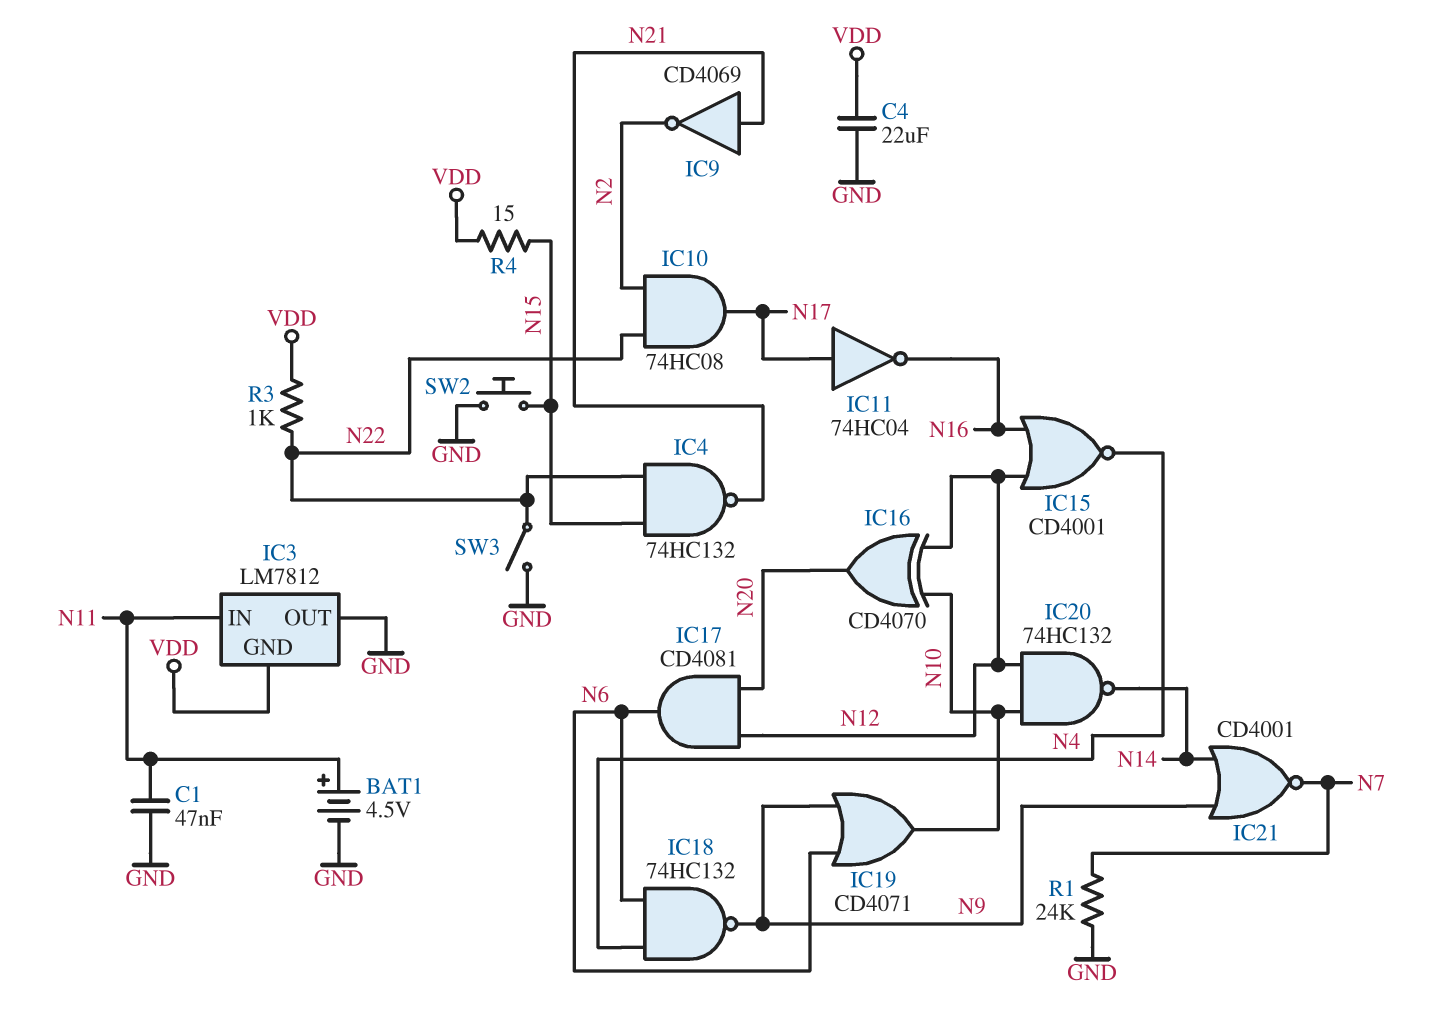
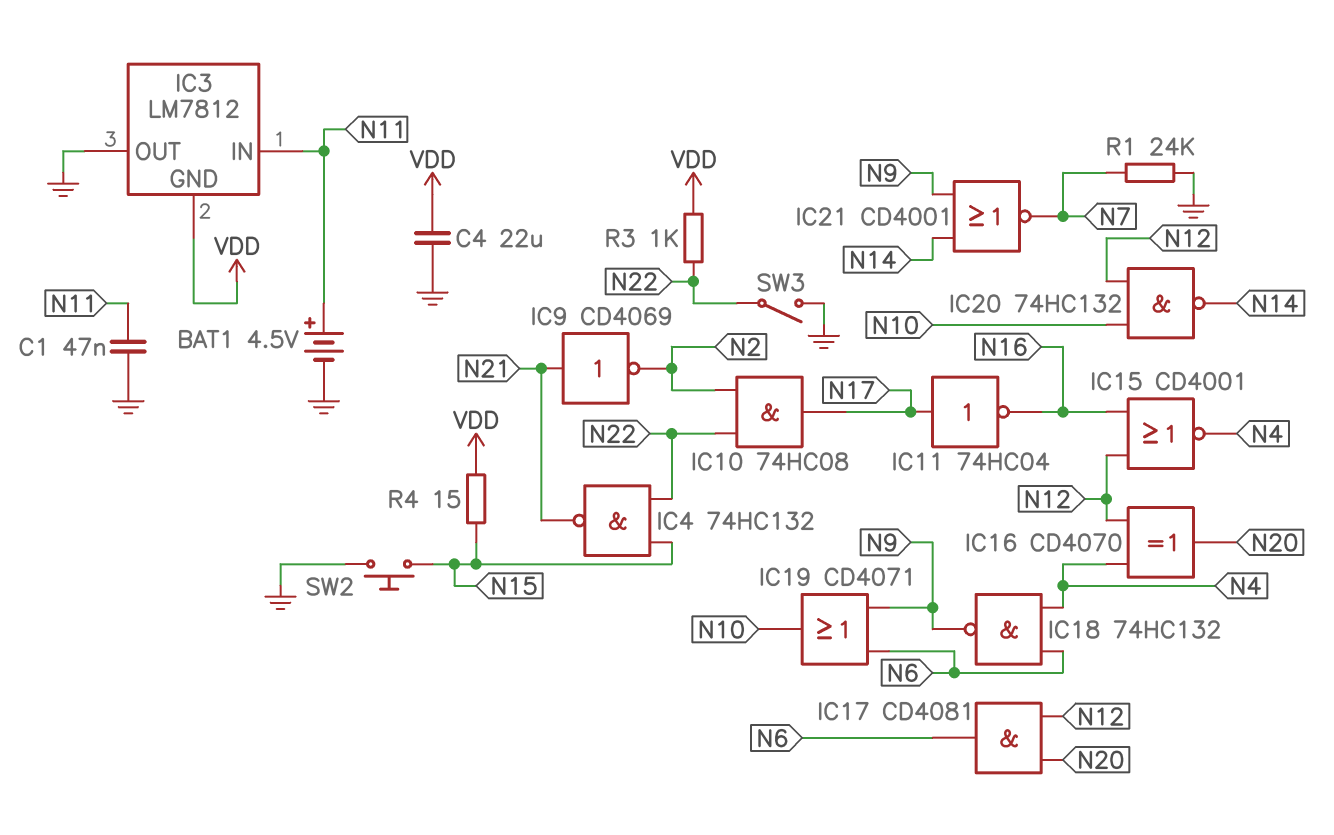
IC16: XOR CD4070 (in N10, in N12, out N20) -> XOR CD4070 (in N4, in N12, out N20)

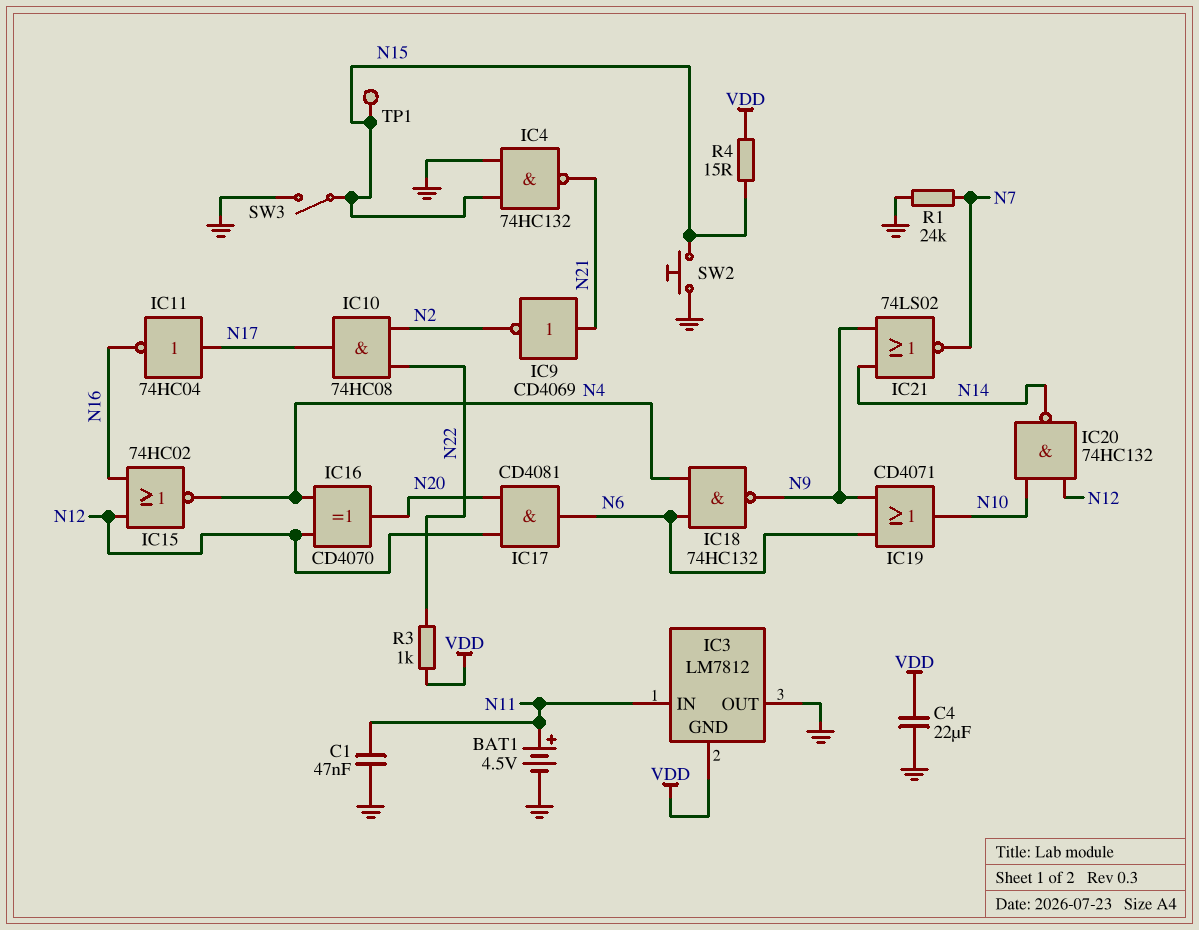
IC4: NAND 74HC132 (in N15, in N22, out N21) -> NAND 74HC132 (in GND, in N15, out N21)
IC15: NOR CD4001 (in N12, in N16, out N4) -> NOR 74HC02 (in N12, in N16, out N4)
IC21: NOR CD4001 (in N9, in N14, out N7) -> NOR 74LS02 (in N9, in N14, out N7)
SW3: switch (GND, N22) -> switch (GND, N15)
TP1: none -> test point (N15)

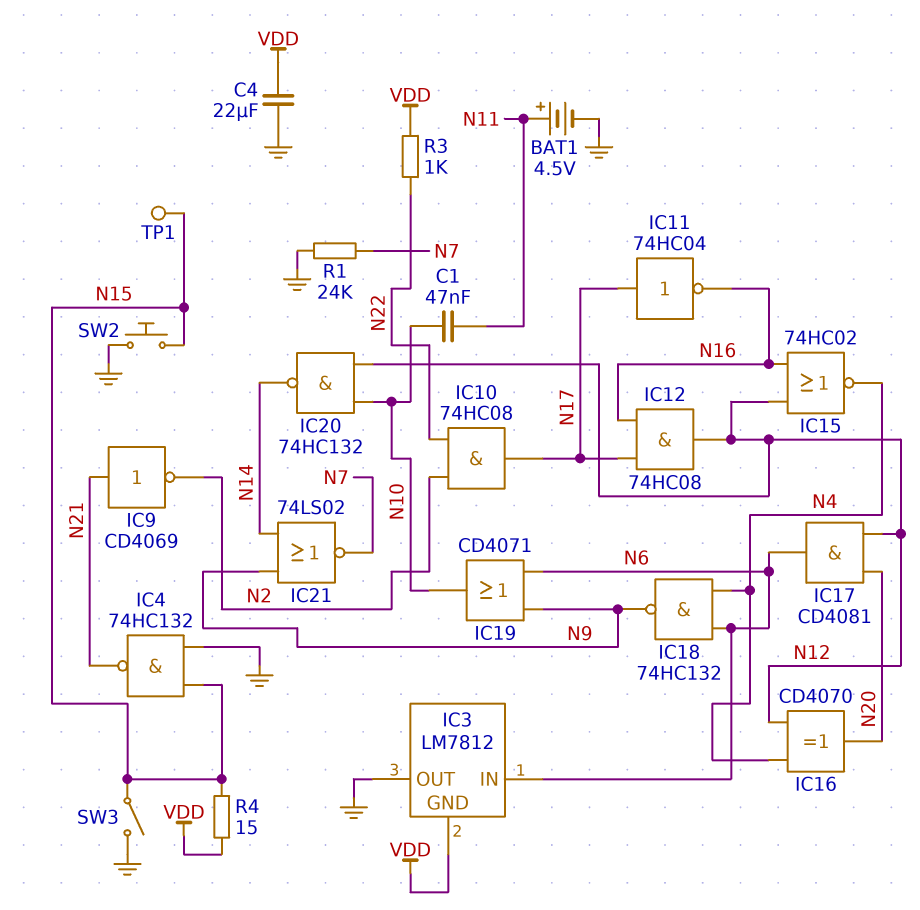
C1: 47nF (GND, N11) -> 47nF (N10, N11)
IC3 pin IN: N11 -> N6
IC12: none -> AND 74HC08 (in N16, in N17, out N12)

